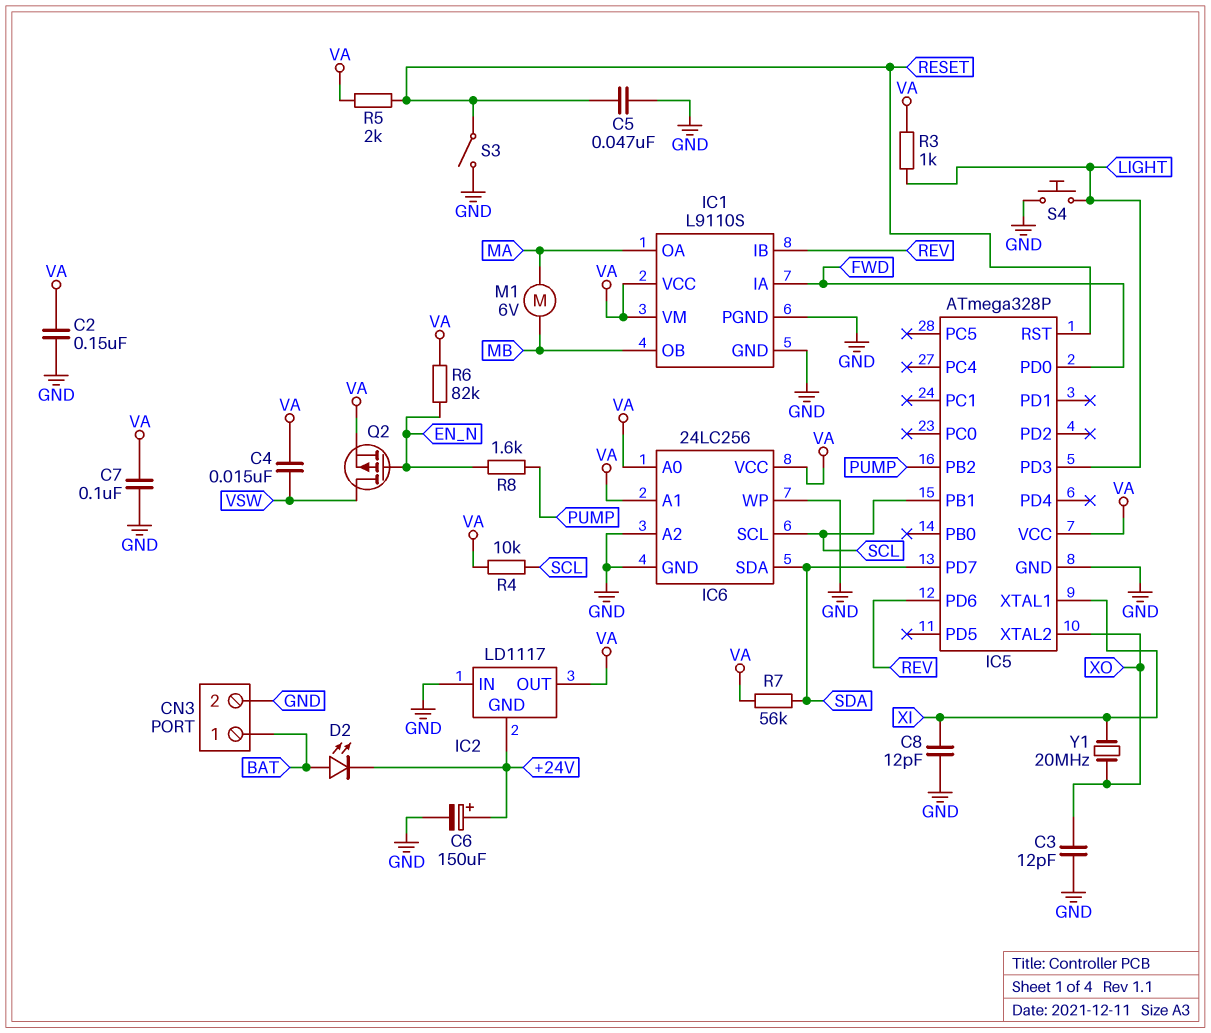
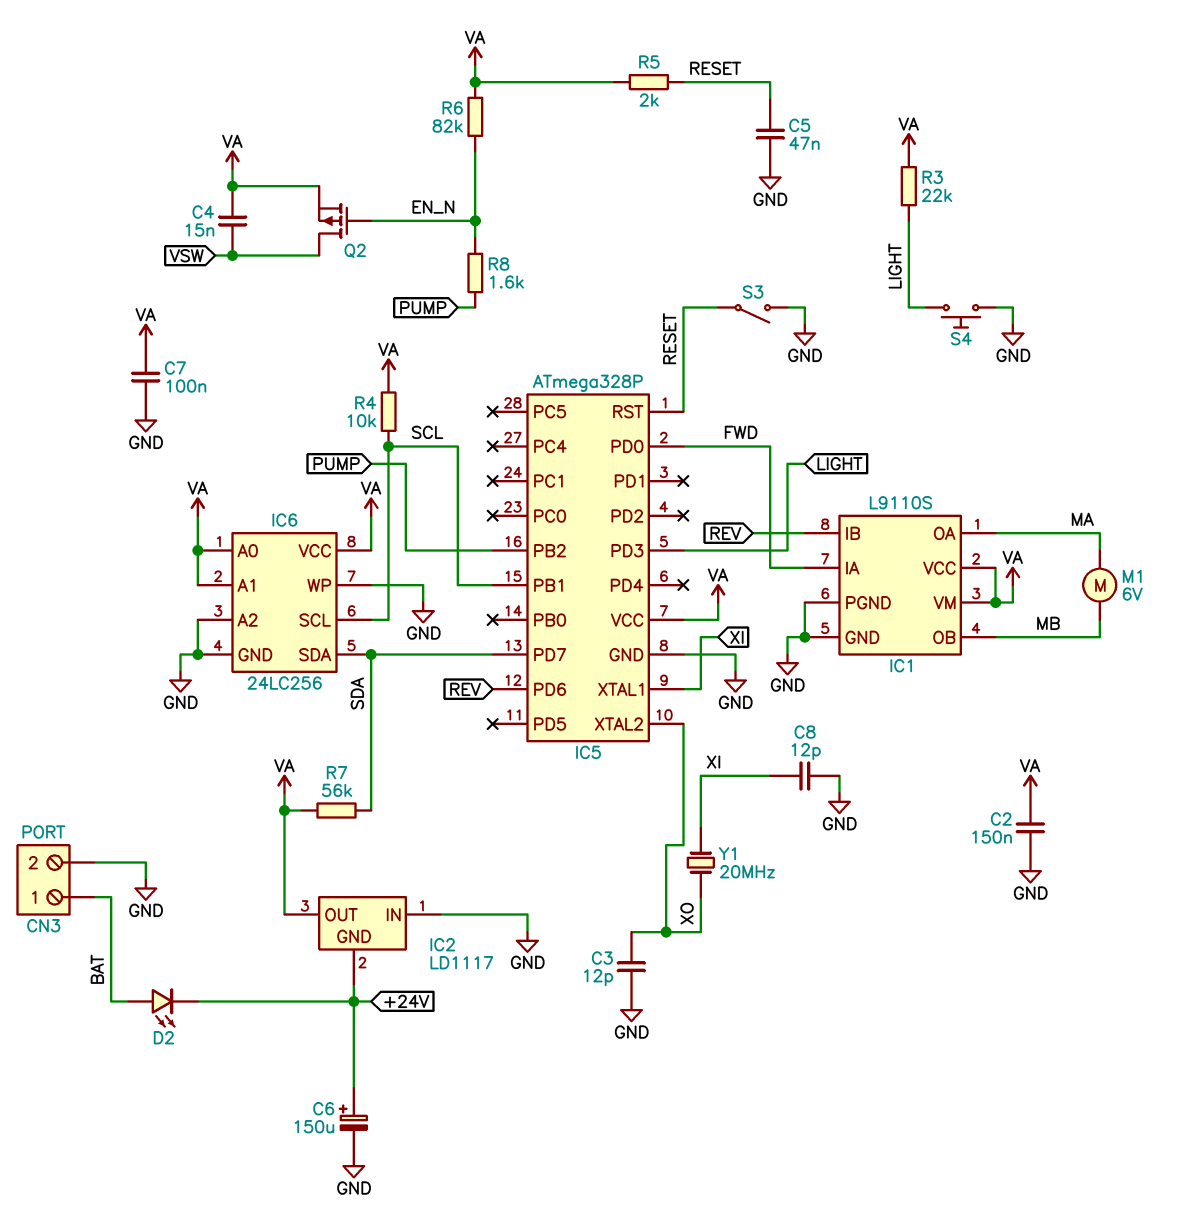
R3: 1k (LIGHT, VA) -> 22k (LIGHT, VA)

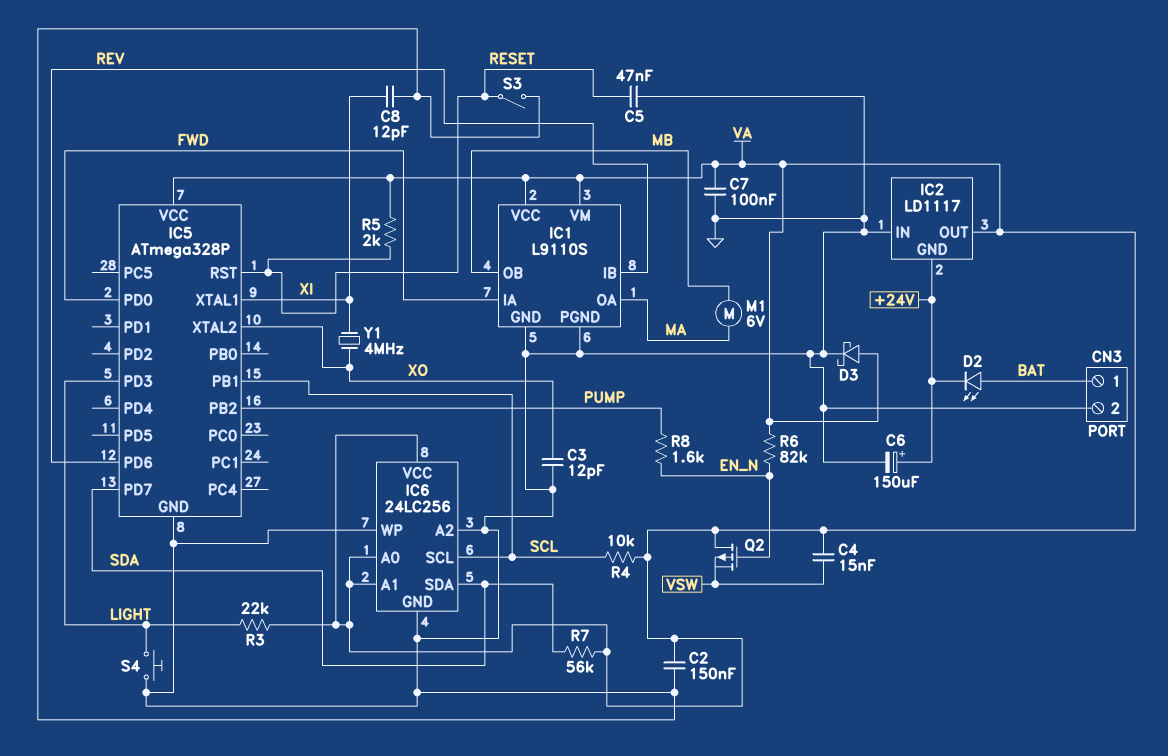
D3: none -> schottky (A VA, K GND)
Q2: PMOS (G EN_N, D VSW, S VA) -> PMOS (G EN_N, D VA, S VSW)
Y1: 20MHz (XI, XO) -> 4MHz (XI, XO)

